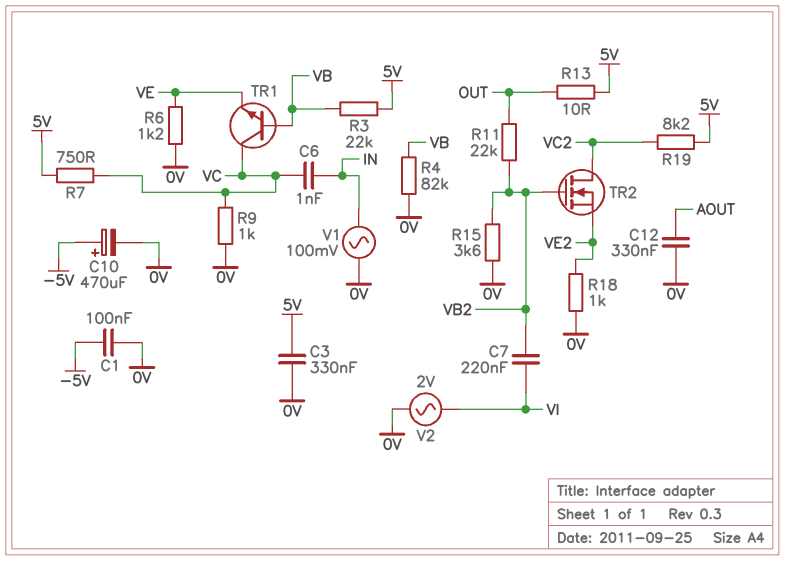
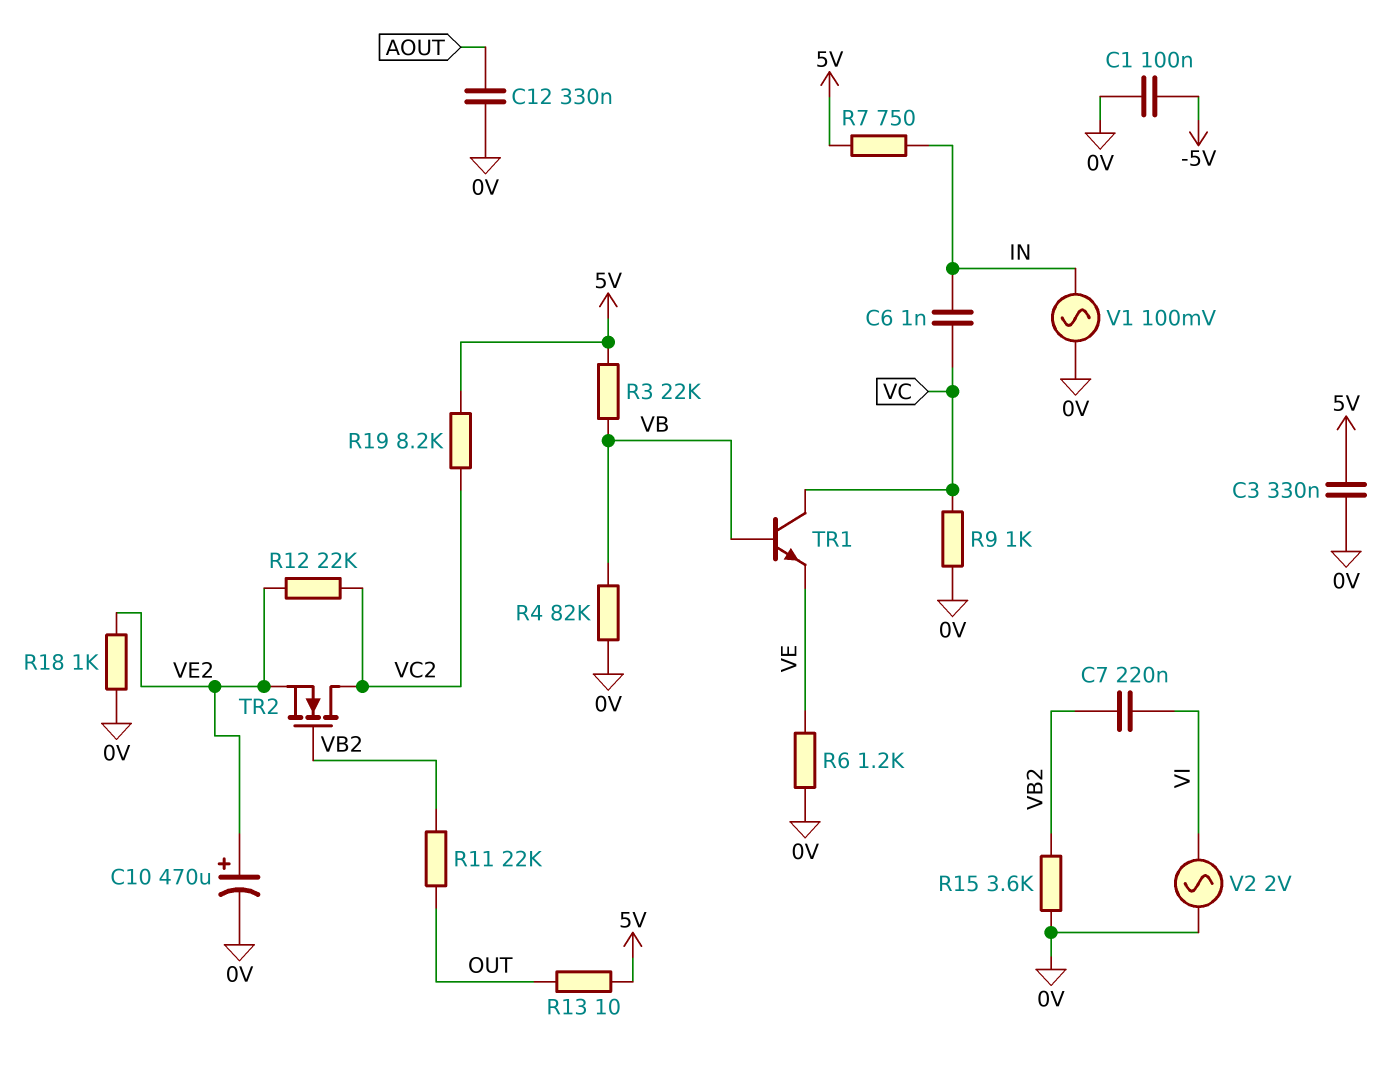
C10: 470uF (plus -5V, minus 0V) -> 470uF (plus VE2, minus 0V)
R7: 750 (5V, VC) -> 750 (5V, IN)
R12: none -> 22k (VC2, VE2)

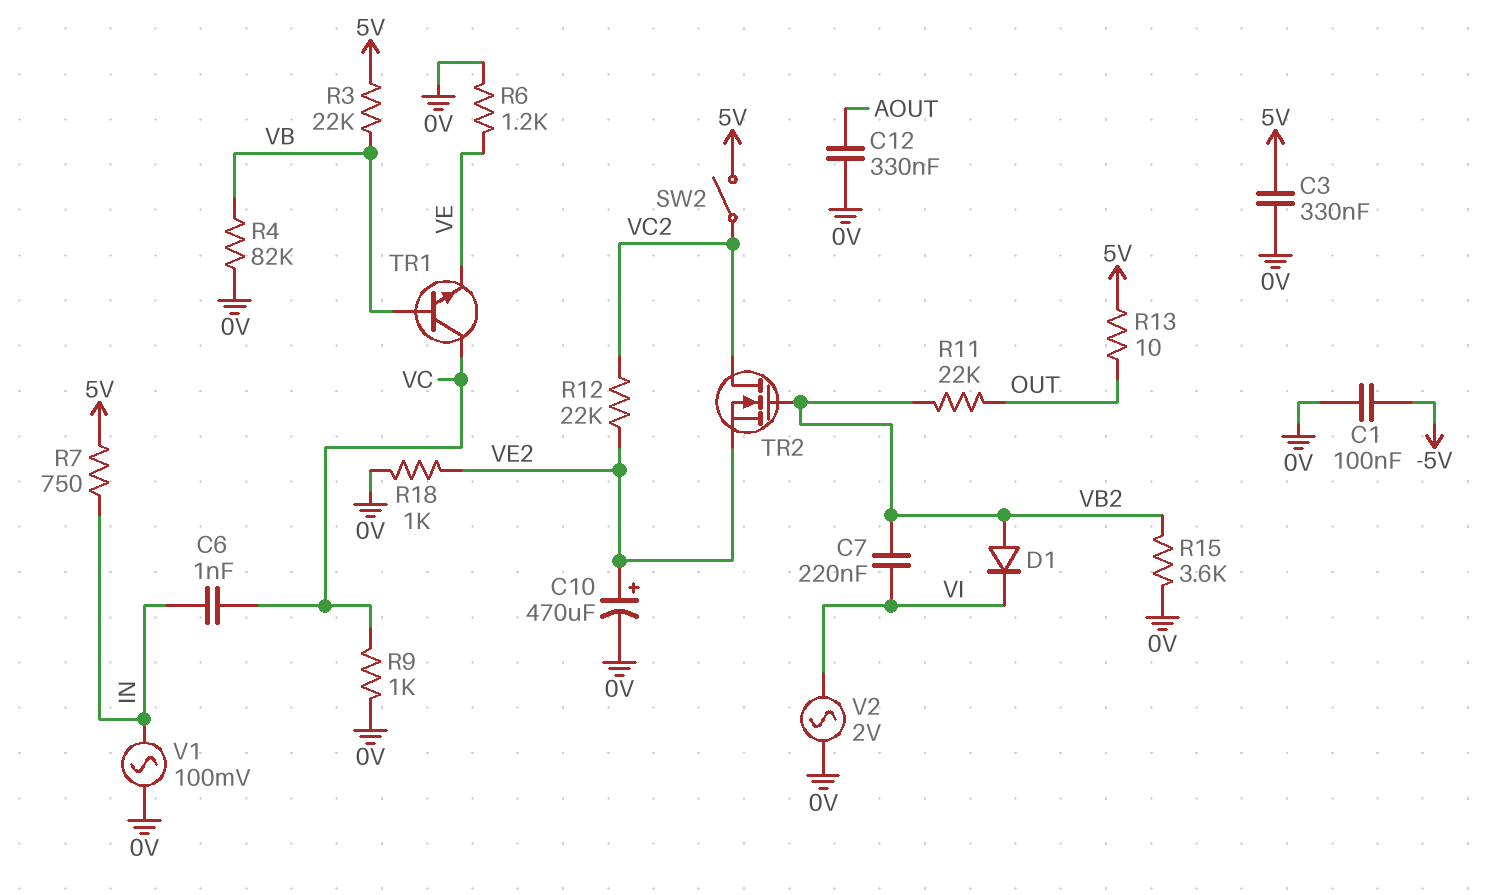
D1: none -> diode (A VB2, K VI)
R19: 8.2k (5V, VC2) -> none
SW2: none -> switch (5V, VC2)

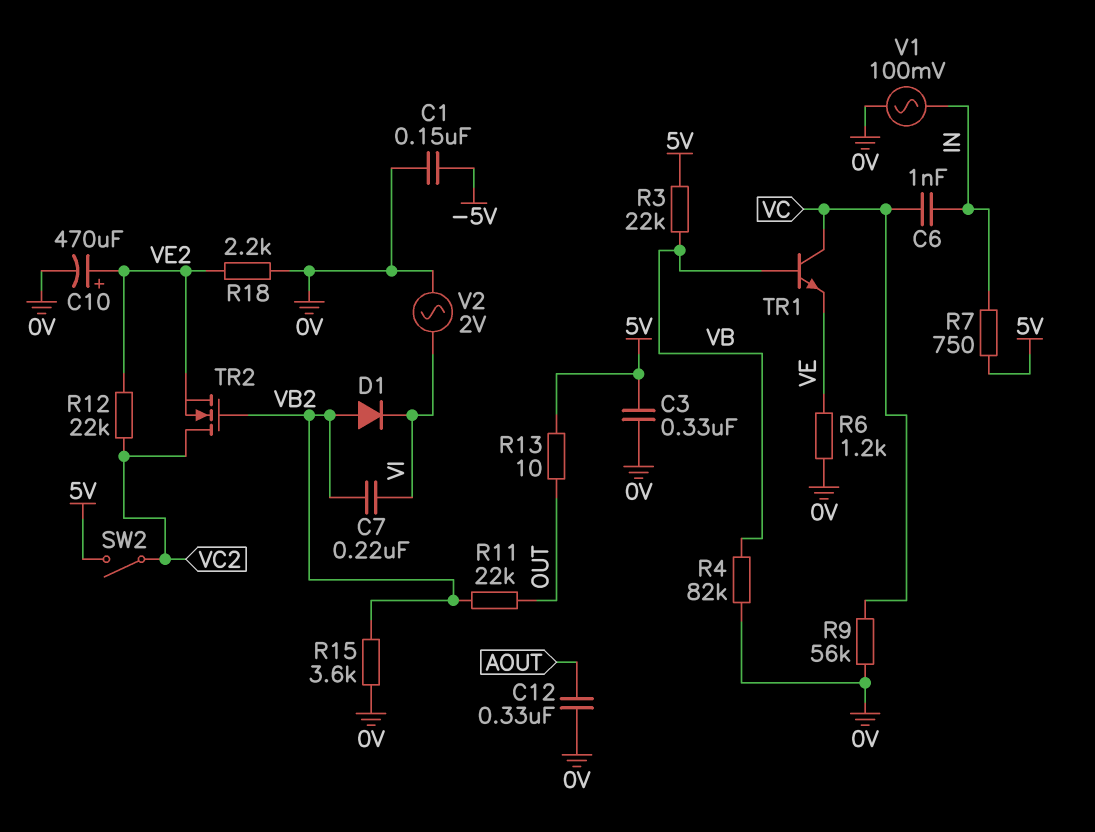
C1: 100nF (-5V, 0V) -> 150nF (-5V, 0V)
R9: 1k (0V, VC) -> 56k (0V, VC)
R18: 1k (0V, VE2) -> 2.2k (0V, VE2)

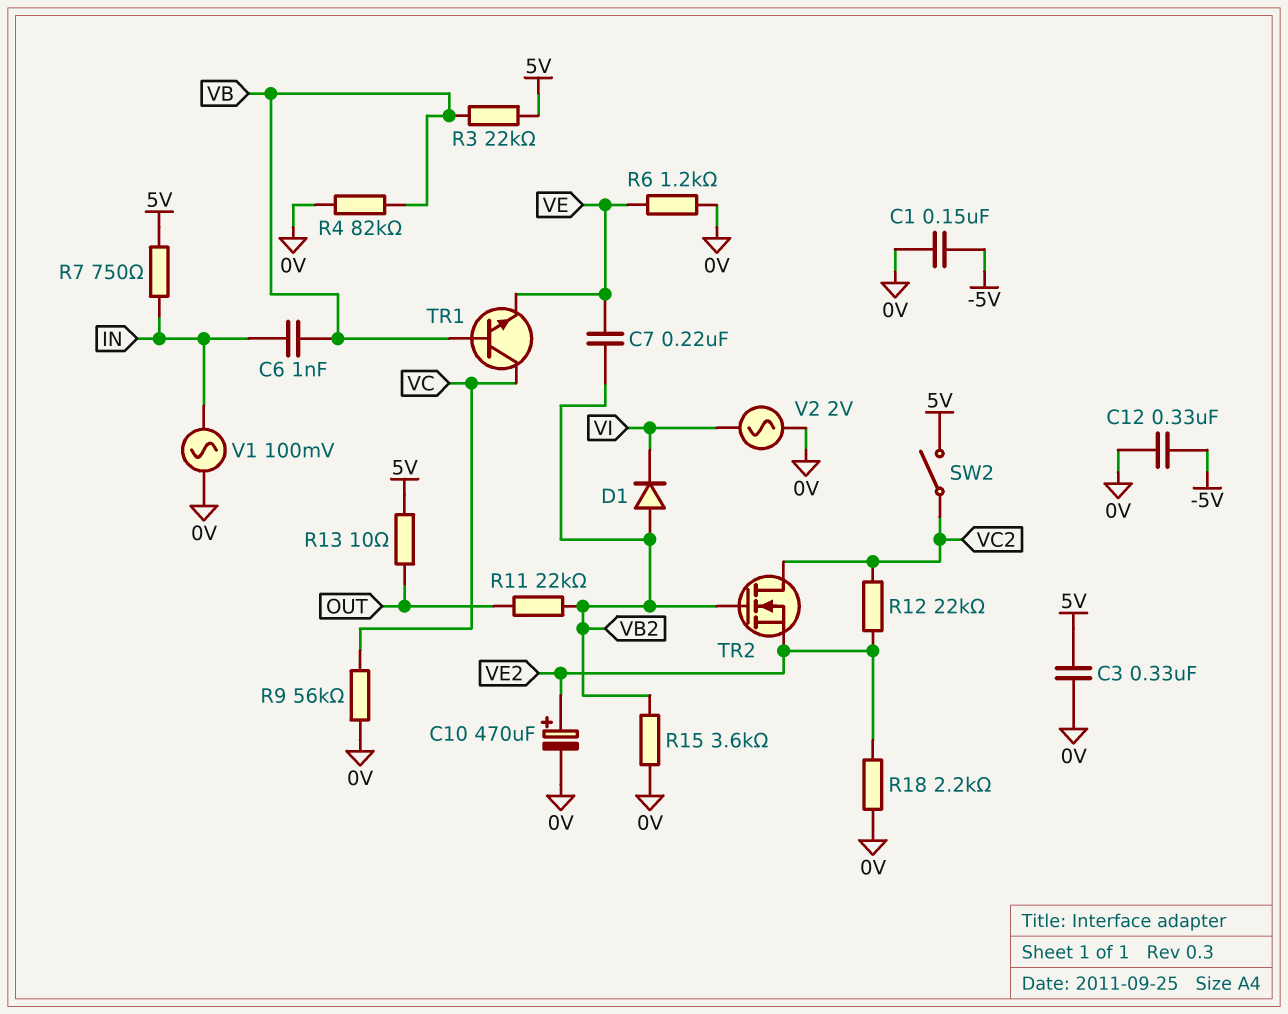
C6: 1nF (IN, VC) -> 1nF (IN, VB)
C7: 220nF (VB2, VI) -> 220nF (VB2, VE)
C12: 330nF (0V, AOUT) -> 330nF (-5V, 0V)

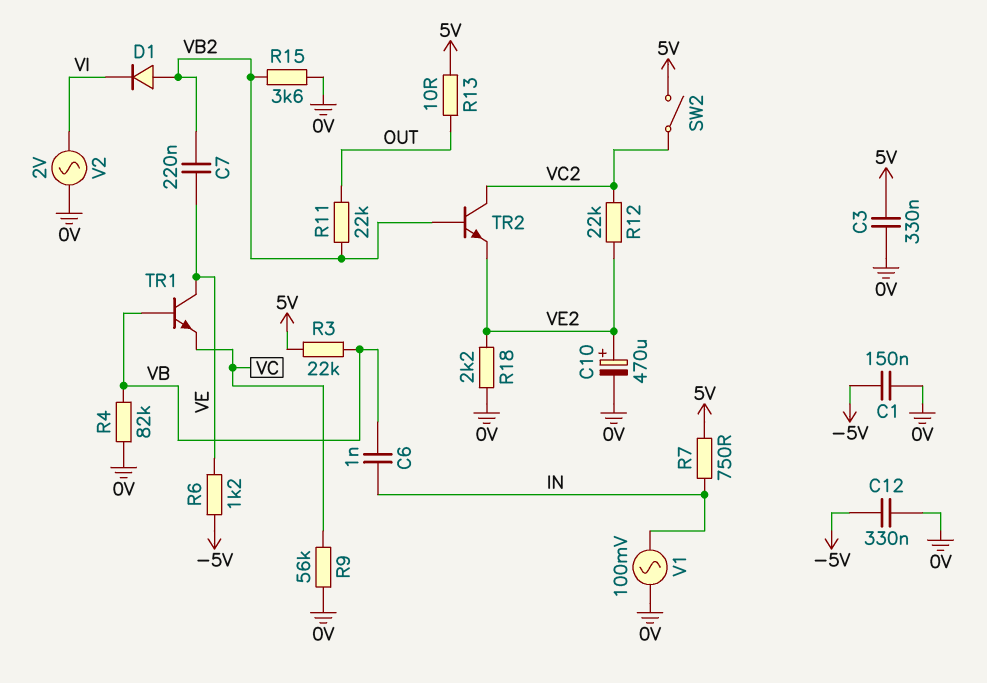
R6: 1.2k (0V, VE) -> 1.2k (-5V, VE)
TR1: NPN (B VB, C VC, E VE) -> NPN (B VB, C VE, E VC)
TR2: NMOS (G VB2, D VC2, S VE2) -> NPN (B VB2, C VC2, E VE2)

